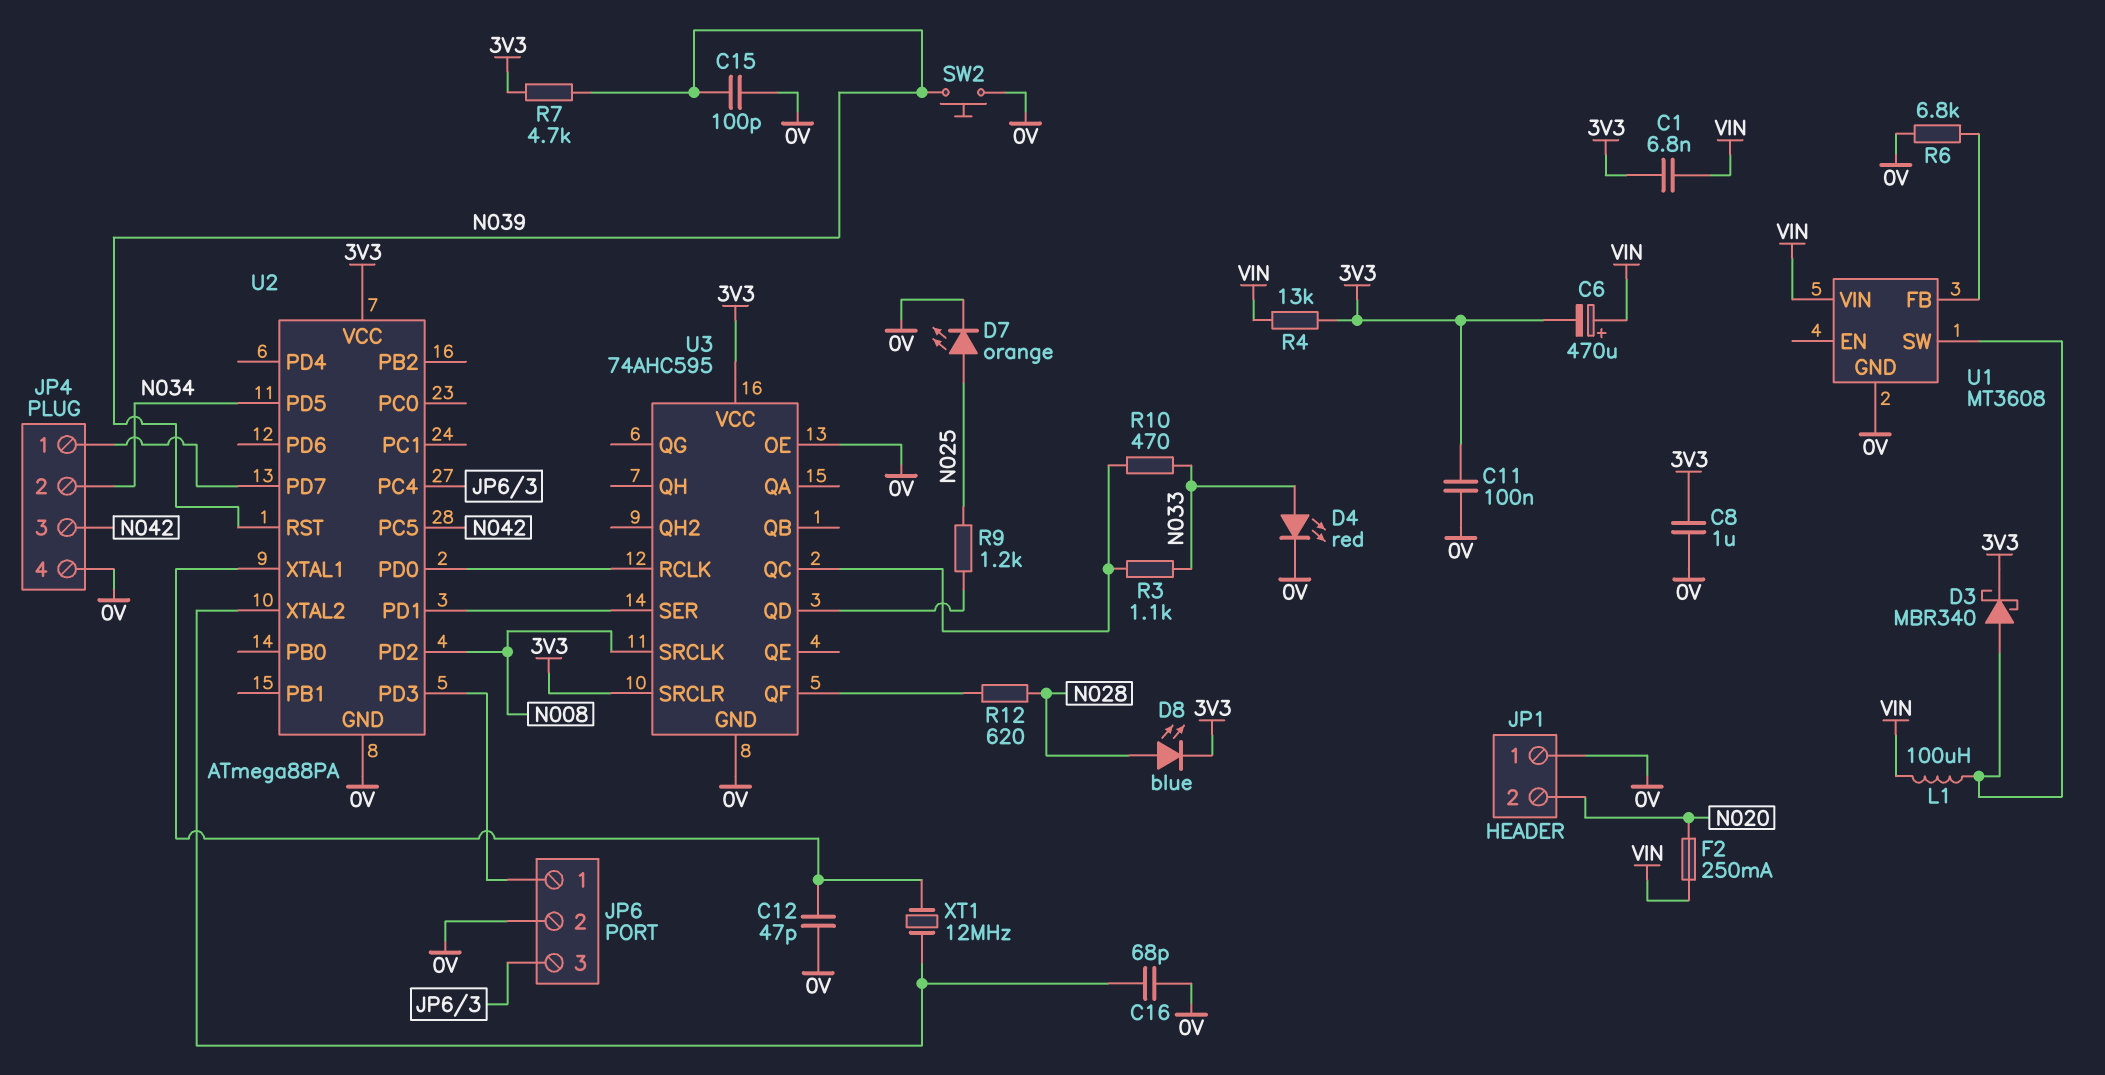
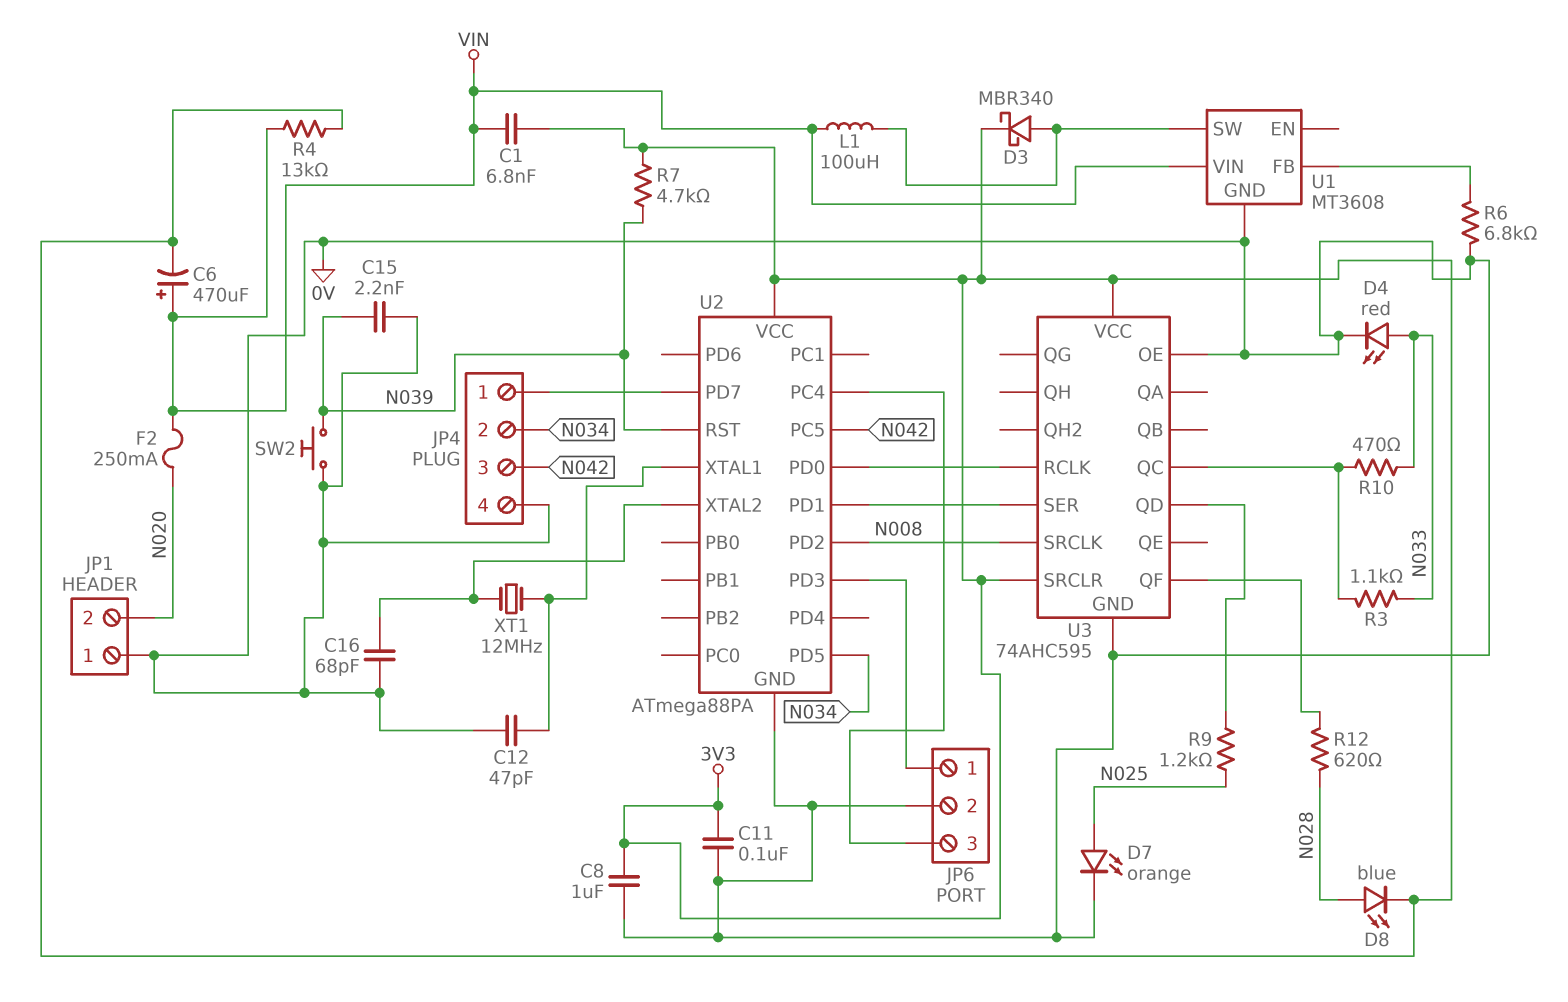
C15: 100pF (0V, N039) -> 2.2nF (0V, N039)

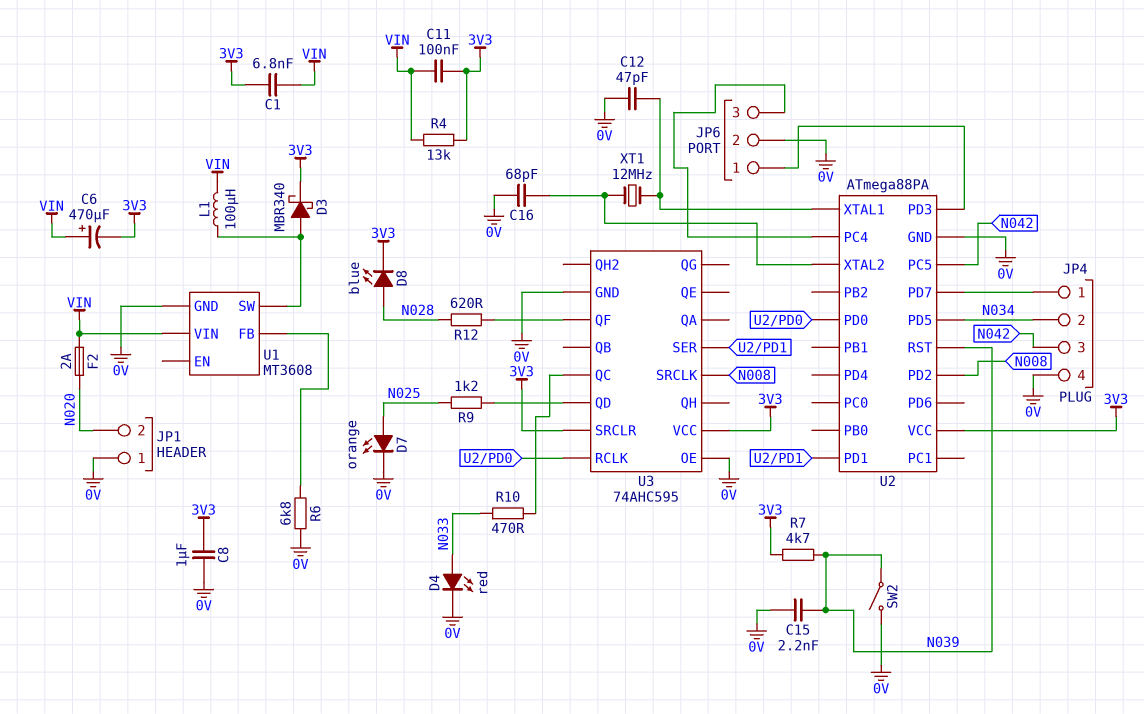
C11: 100nF (0V, 3V3) -> 100nF (3V3, VIN)
F2: 250mA (N020, VIN) -> 2A (N020, VIN)
R3: 1.1k (N033, U3/QC) -> none
SW2: button (0V, N039) -> switch (0V, N039)

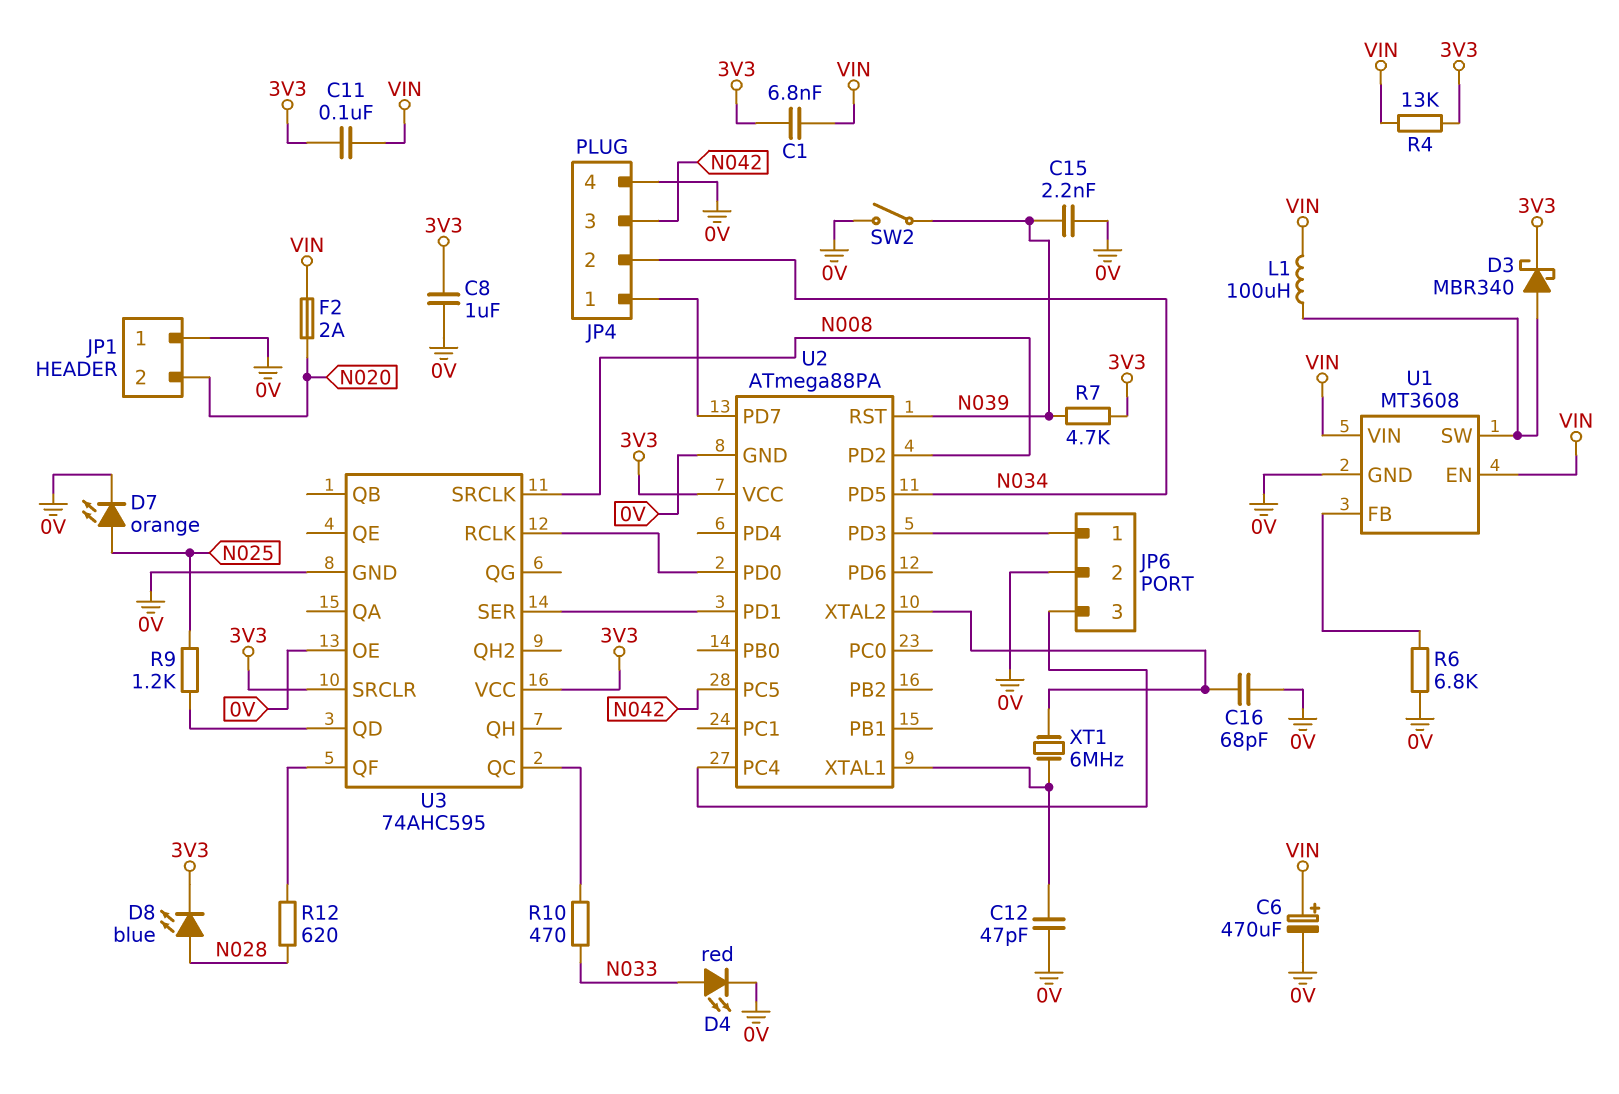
C6: 470uF (plus VIN, minus 3V3) -> 470uF (plus VIN, minus 0V)
U1 pin EN: none -> VIN
XT1: 12MHz (U2/XTAL1, U2/XTAL2) -> 6MHz (U2/XTAL1, U2/XTAL2)

